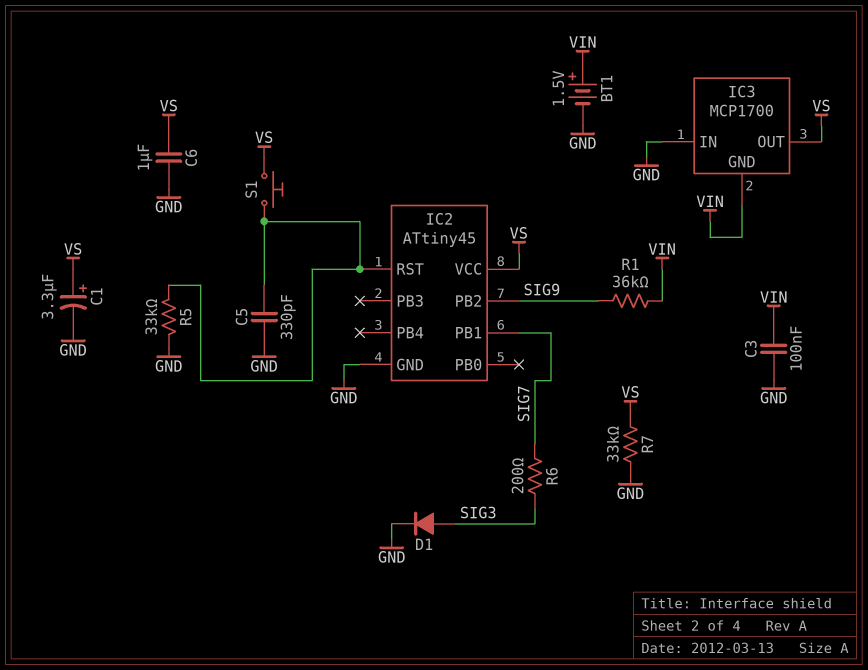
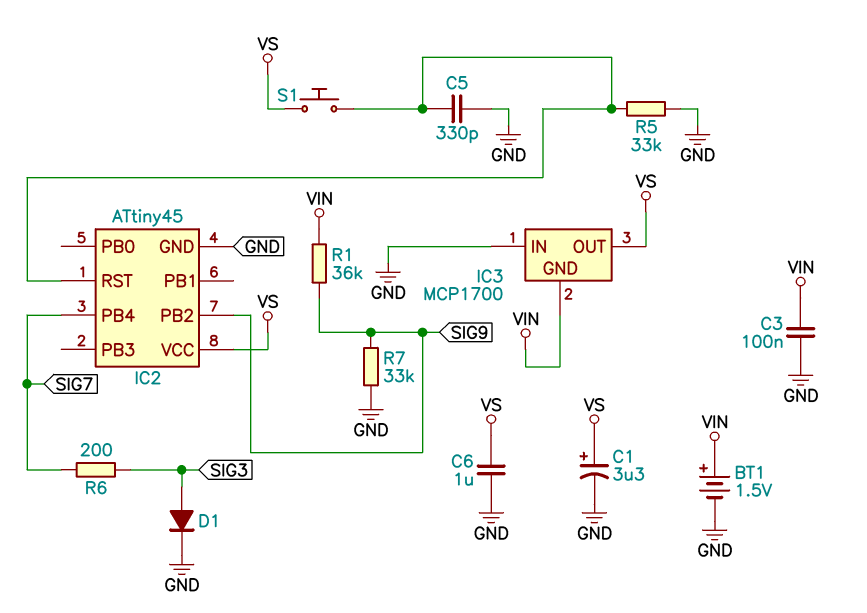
IC2 pin PB1: SIG7 -> none
IC2 pin PB4: none -> SIG7
R7: 33k (GND, VS) -> 33k (GND, SIG9)

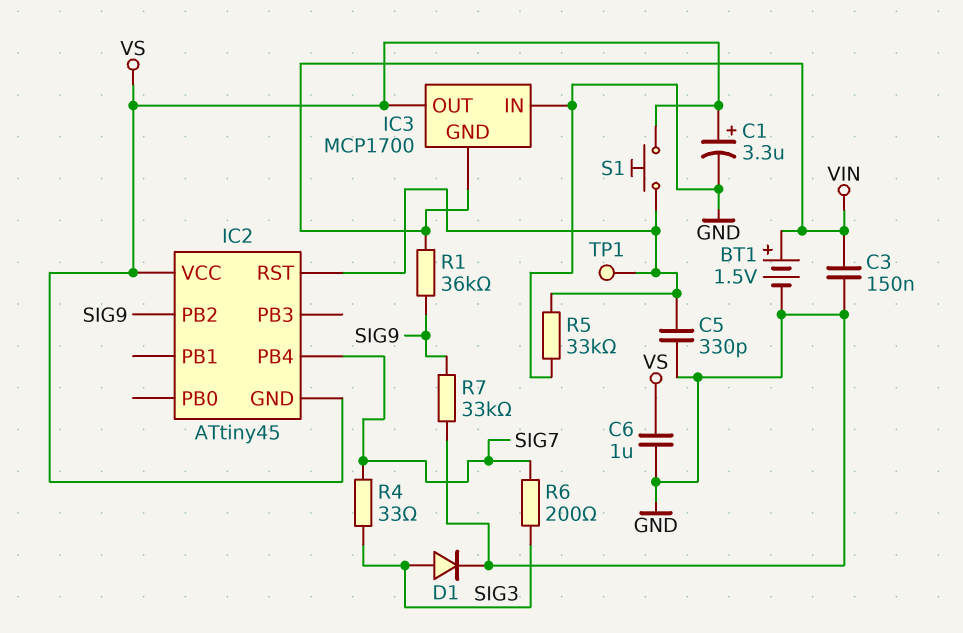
C3: 100nF (GND, VIN) -> 150nF (GND, VIN)
IC2 pin GND: GND -> VS
R4: none -> 33 (SIG3, SIG7)
TP1: none -> test point (IC2/RST)

